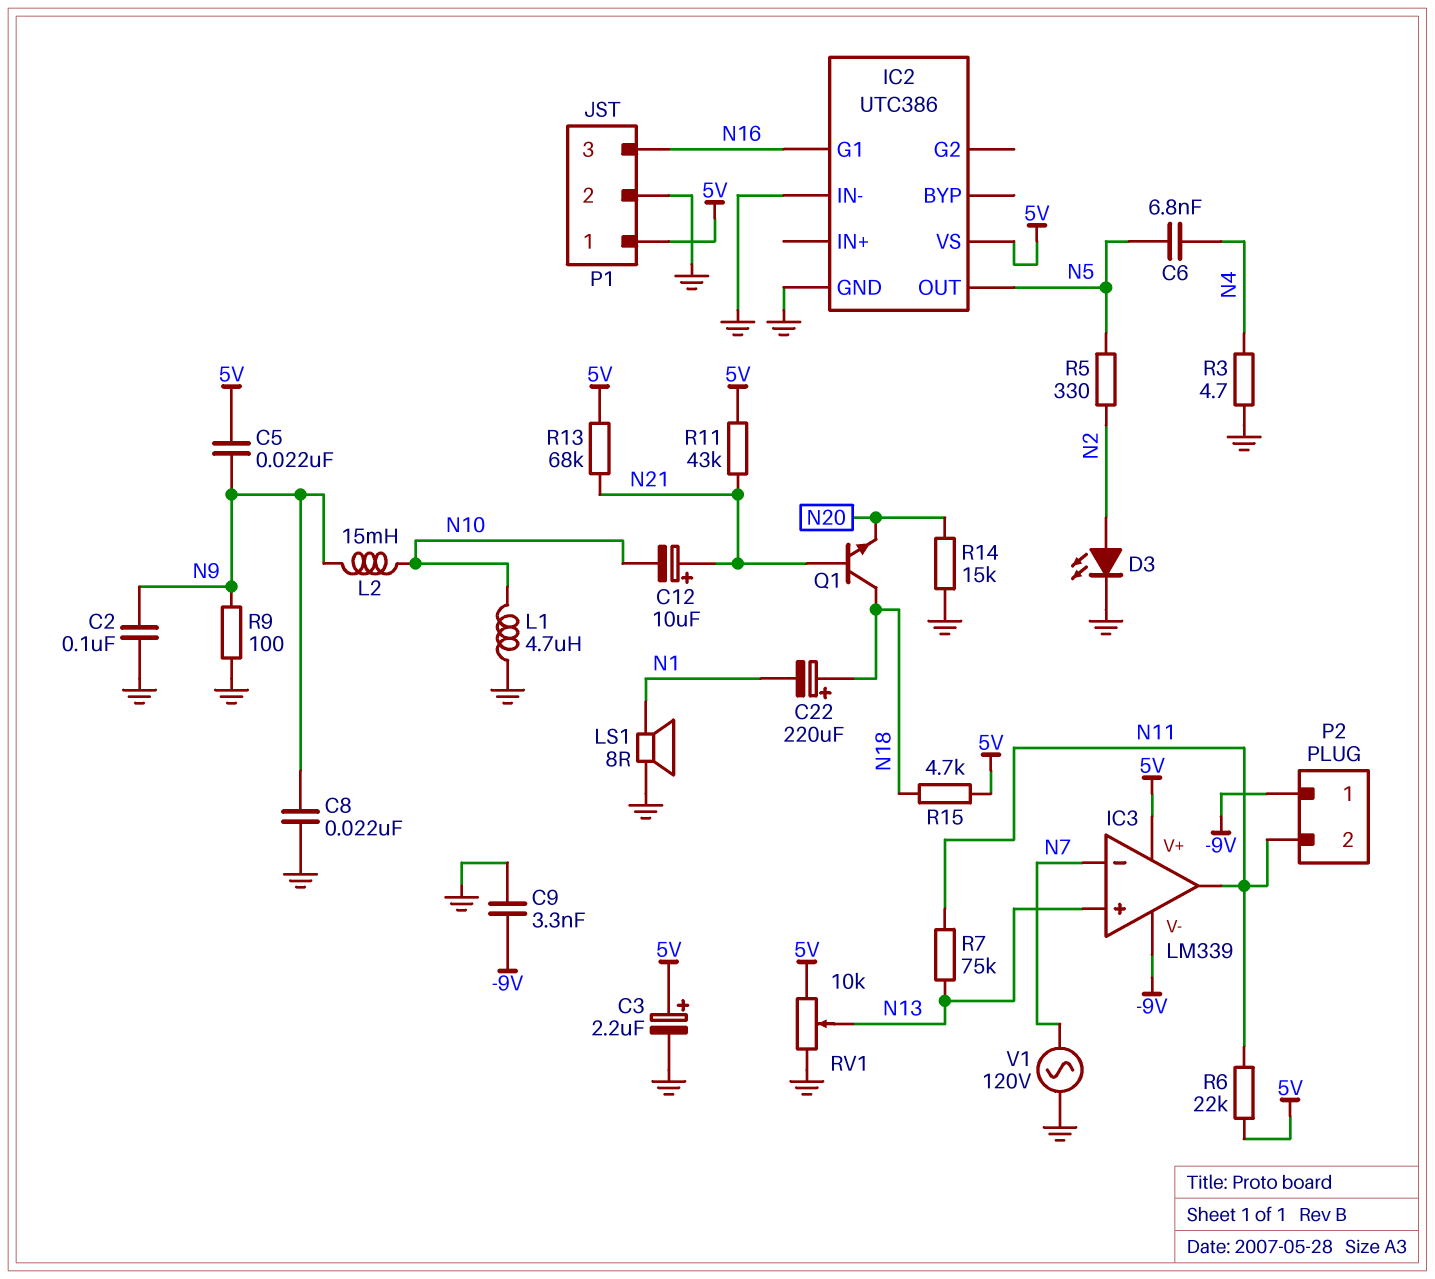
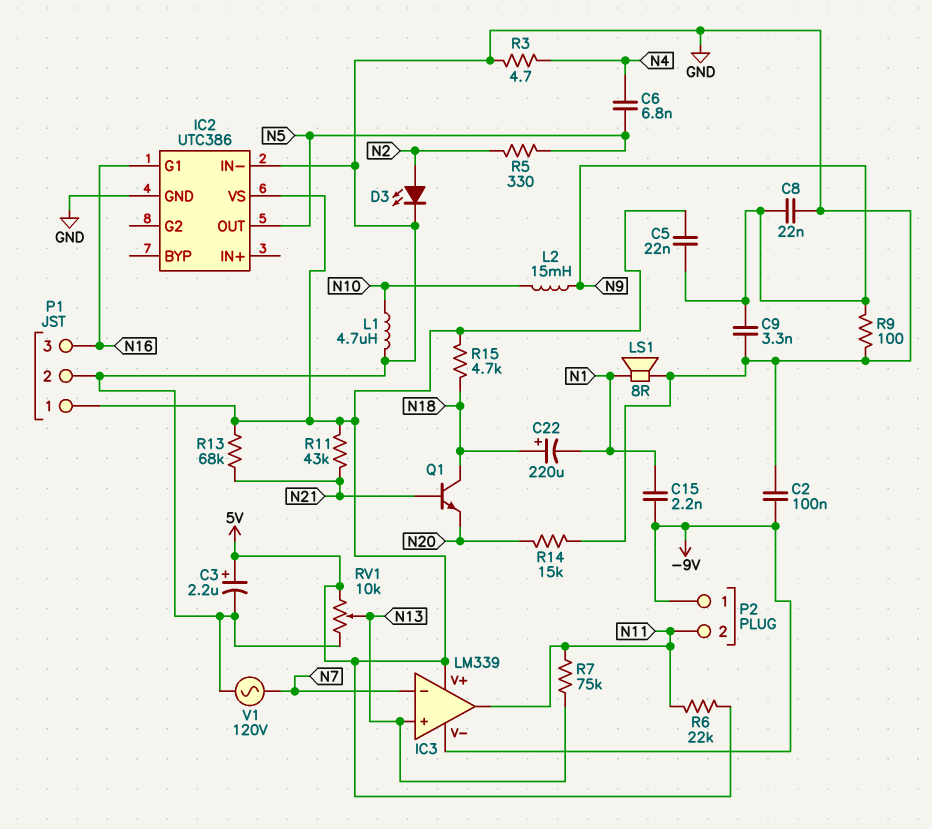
C2: 100nF (GND, N9) -> 100nF (-9V, GND)
C9: 3.3nF (-9V, GND) -> 3.3nF (GND, N9)
C12: 10uF (plus N21, minus N10) -> none
C15: none -> 2.2nF (-9V, N1)

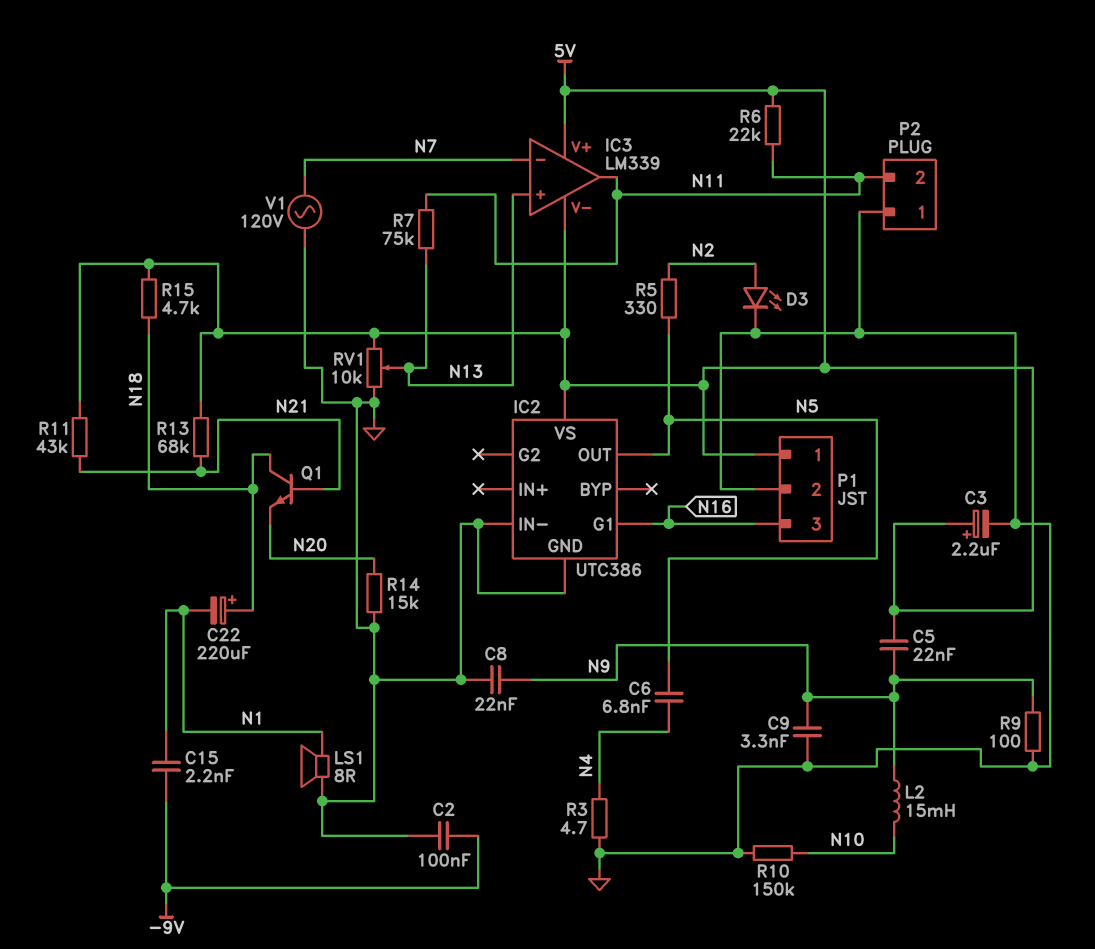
IC3 pin V-: -9V -> 5V
L1: 4.7uH (GND, N10) -> none
P2 pin 1: -9V -> GND
R10: none -> 150k (GND, N10)

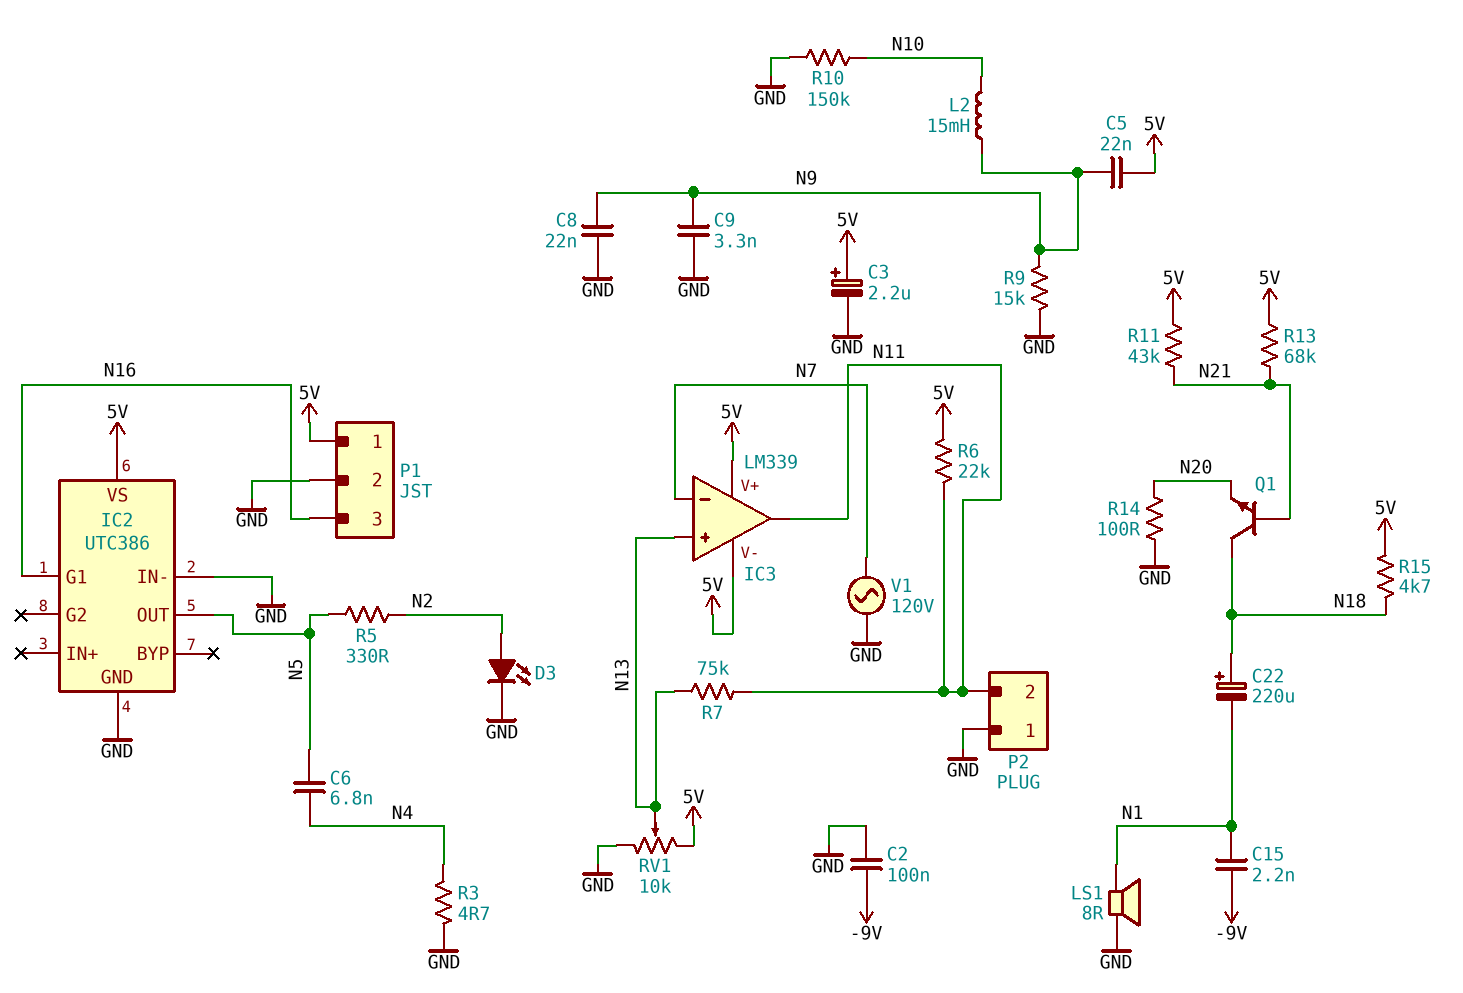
R9: 100 (GND, N9) -> 15k (GND, N9)
R14: 15k (GND, N20) -> 100 (GND, N20)

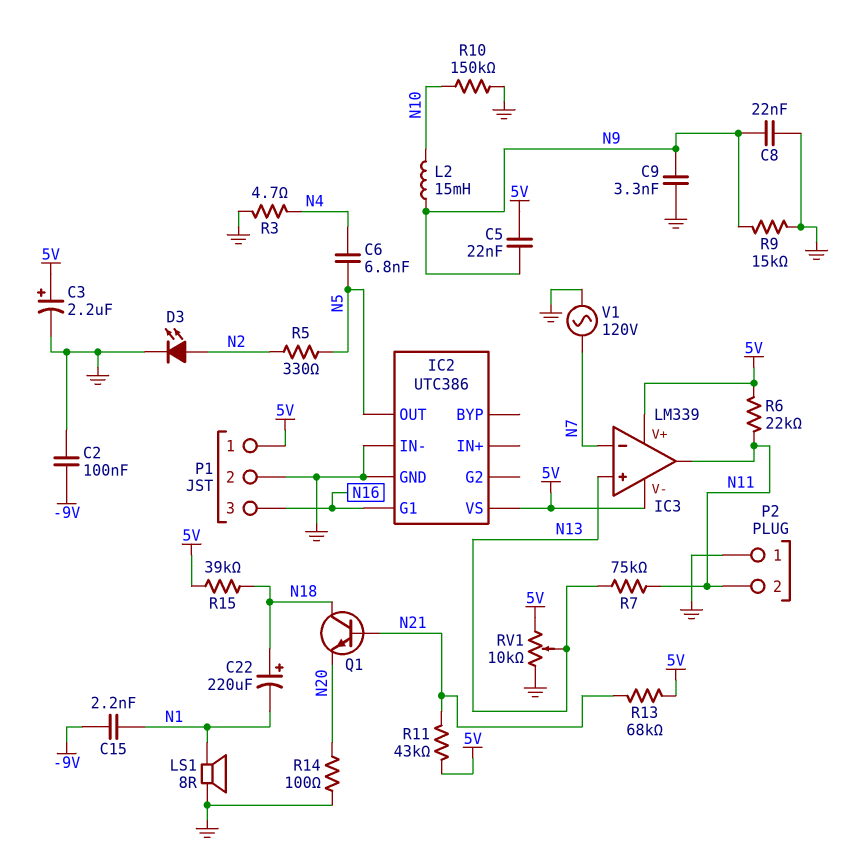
R15: 4.7k (5V, N18) -> 39k (5V, N18)

